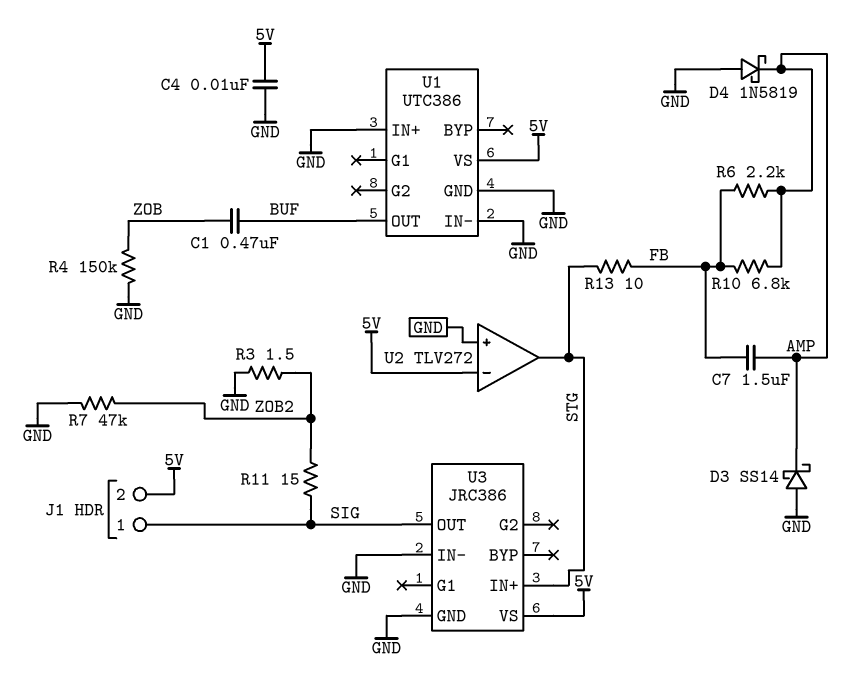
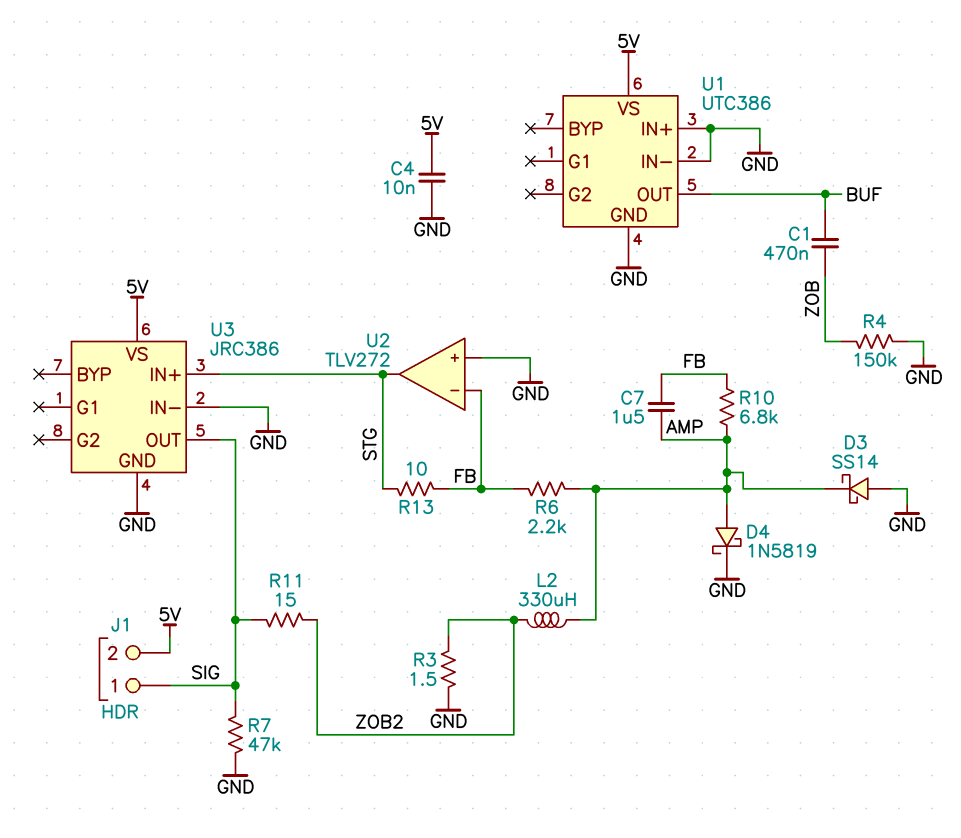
D4: schottky 1N5819 (A GND, K AMP) -> schottky 1N5819 (A AMP, K GND)
L2: none -> 330uH (AMP, ZOB2)
R7: 47k (GND, ZOB2) -> 47k (GND, SIG)
U2 pin in-: 5V -> FB

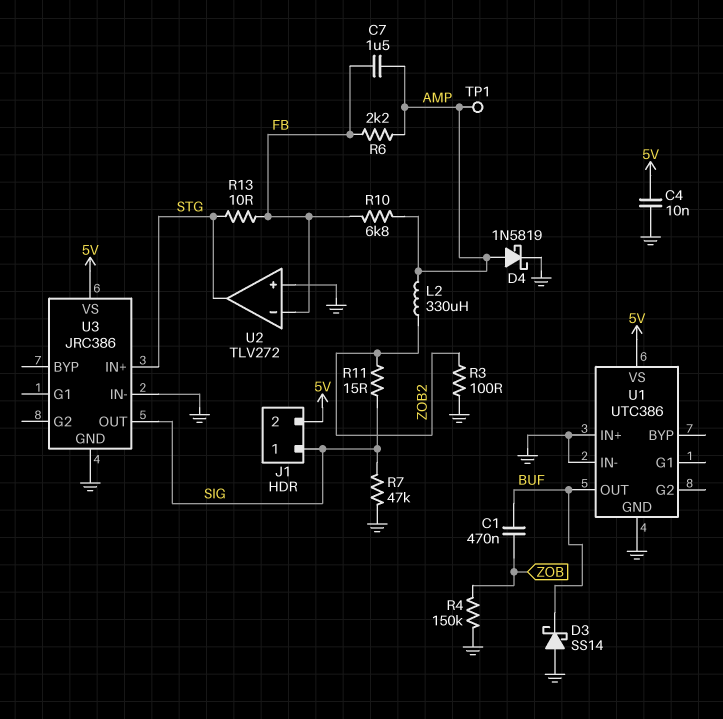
D3: schottky SS14 (A GND, K AMP) -> schottky SS14 (A GND, K BUF)
R3: 1.5 (GND, ZOB2) -> 100 (GND, ZOB2)
TP1: none -> test point (AMP)

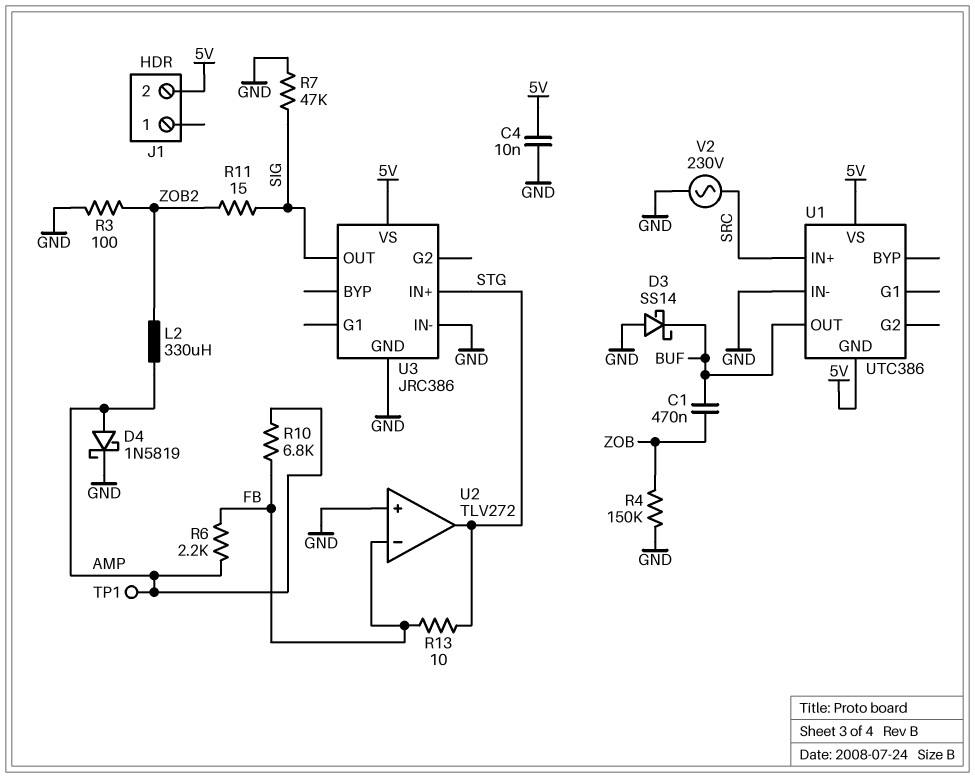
C7: 1.5uF (AMP, FB) -> none
J1 pin 1: SIG -> none
U1 pin GND: GND -> 5V
U1 pin IN+: GND -> SRC
V2: none -> AC 230V (GND, SRC)

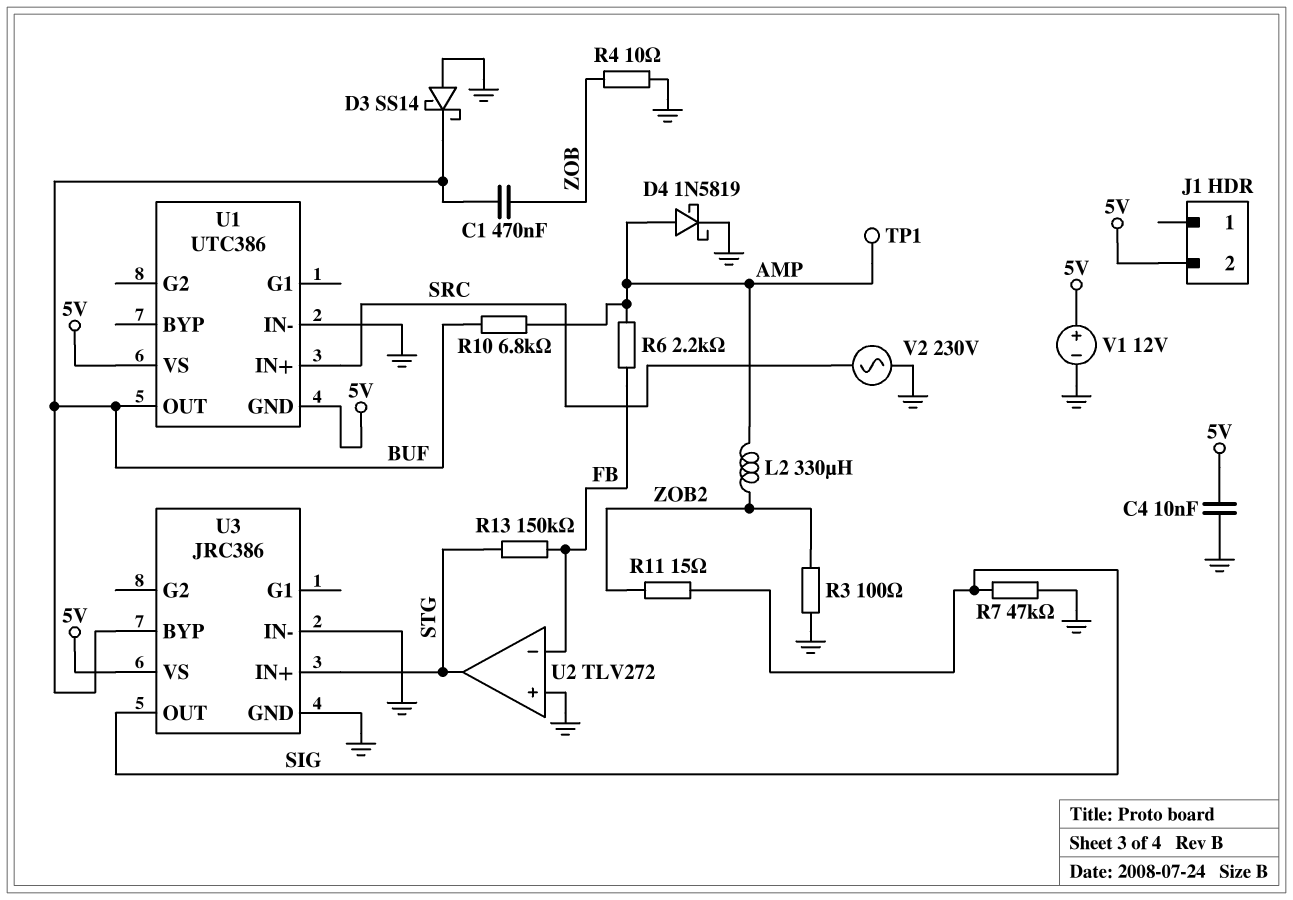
R4: 150k (GND, ZOB) -> 10 (GND, ZOB)
R10: 6.8k (AMP, FB) -> 6.8k (AMP, BUF)
R13: 10 (FB, STG) -> 150k (FB, STG)
U3 pin BYP: none -> BUF
V1: none -> 12V (plus 5V, minus GND)

